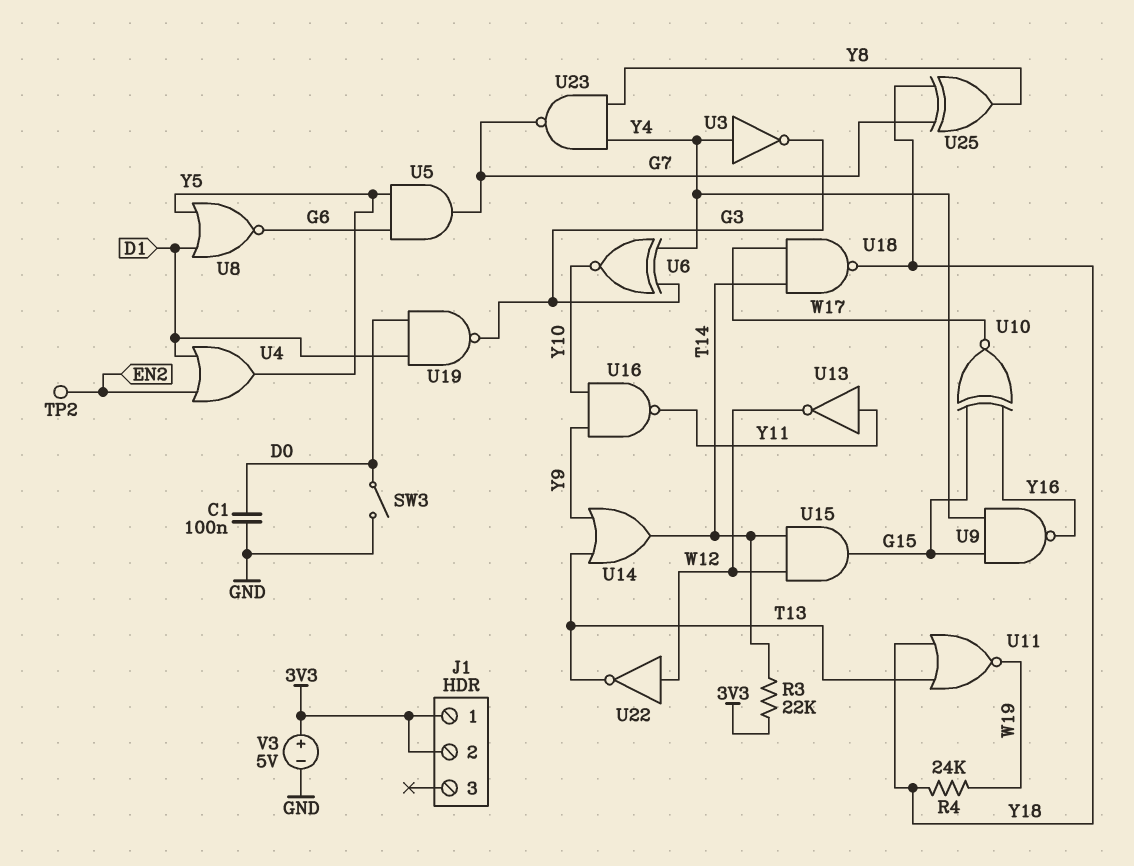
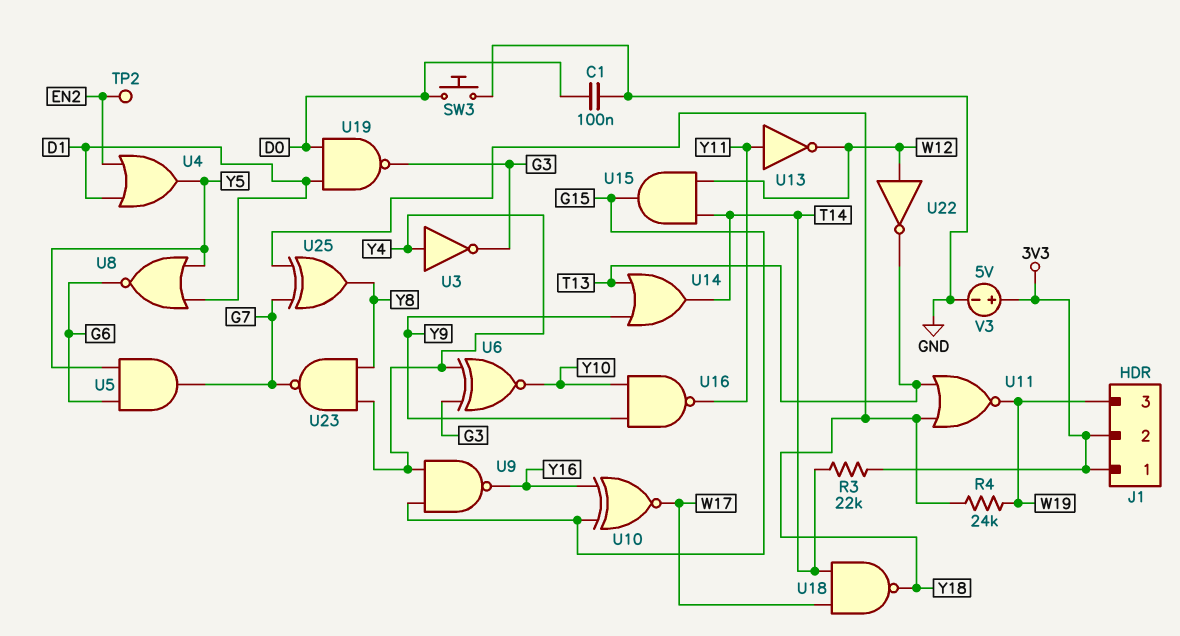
J1 pin 3: none -> W19
SW3: switch (D0, GND) -> button (D0, GND)

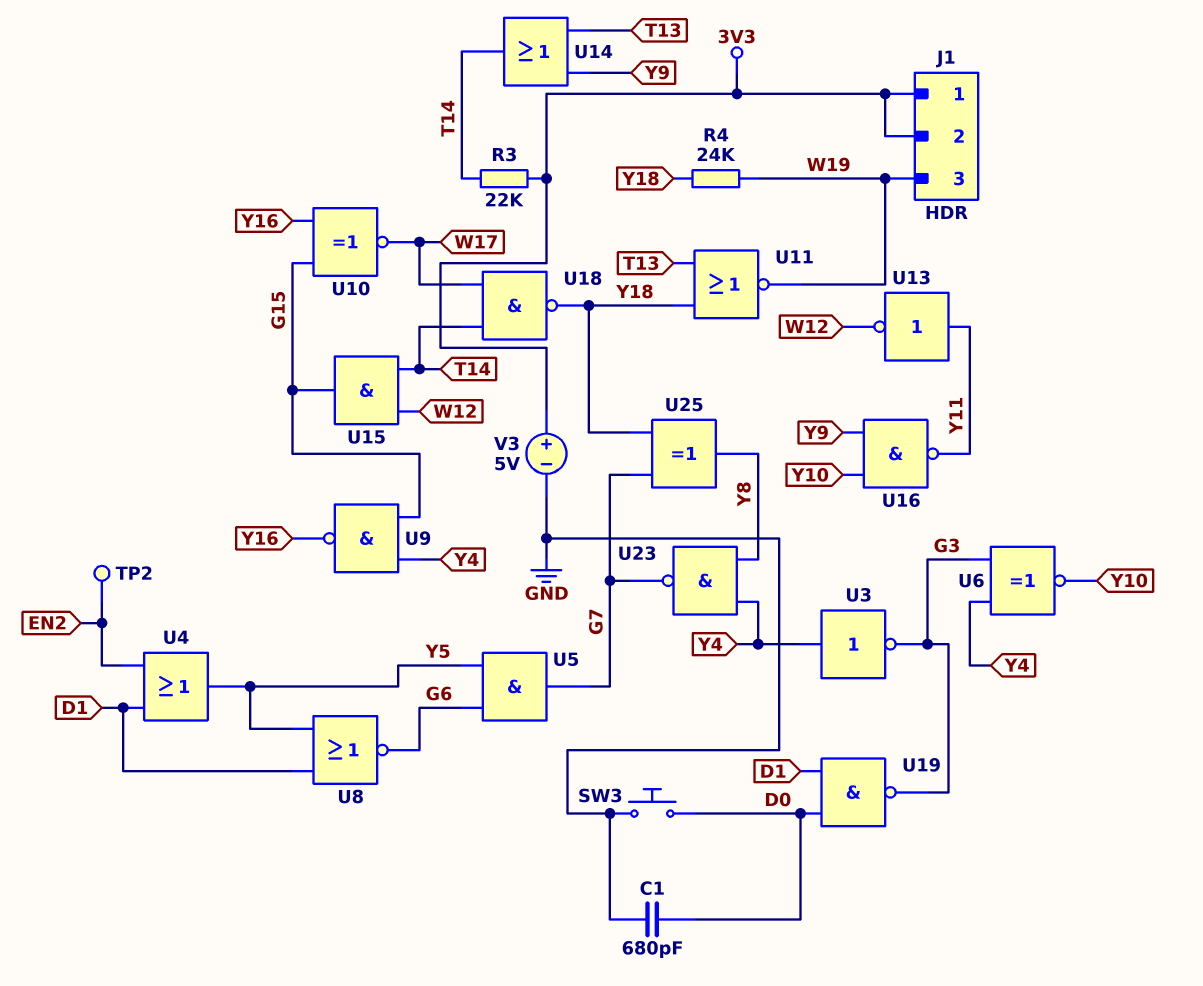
C1: 100nF (D0, GND) -> 680pF (D0, GND)
U22: NOT (in W12, out T13) -> none

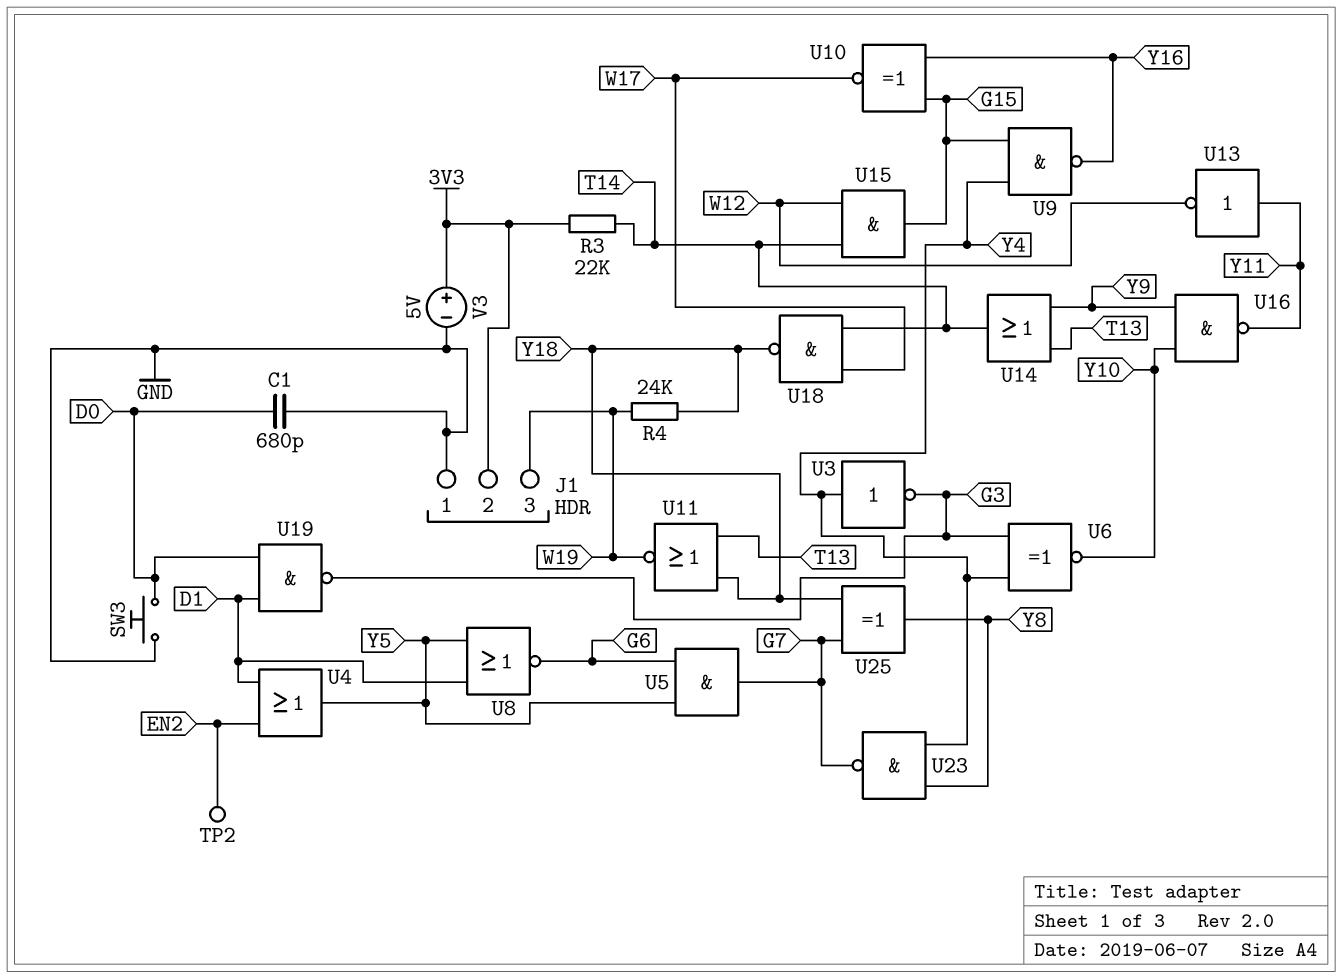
J1 pin 1: 3V3 -> GND

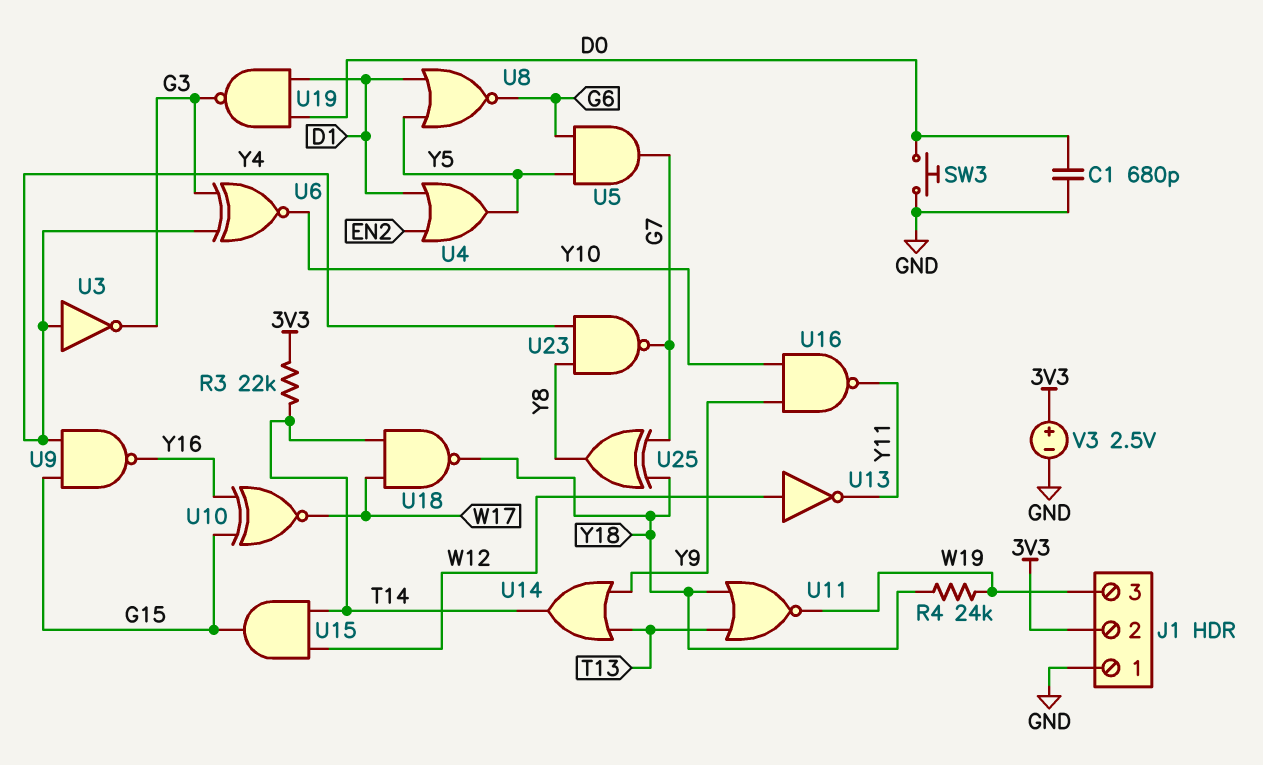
TP2: test point (EN2) -> none
U13: NOT (in Y11, out W12) -> NOT (in W12, out Y11)
V3: 5V (plus 3V3, minus GND) -> 2.5V (plus 3V3, minus GND)

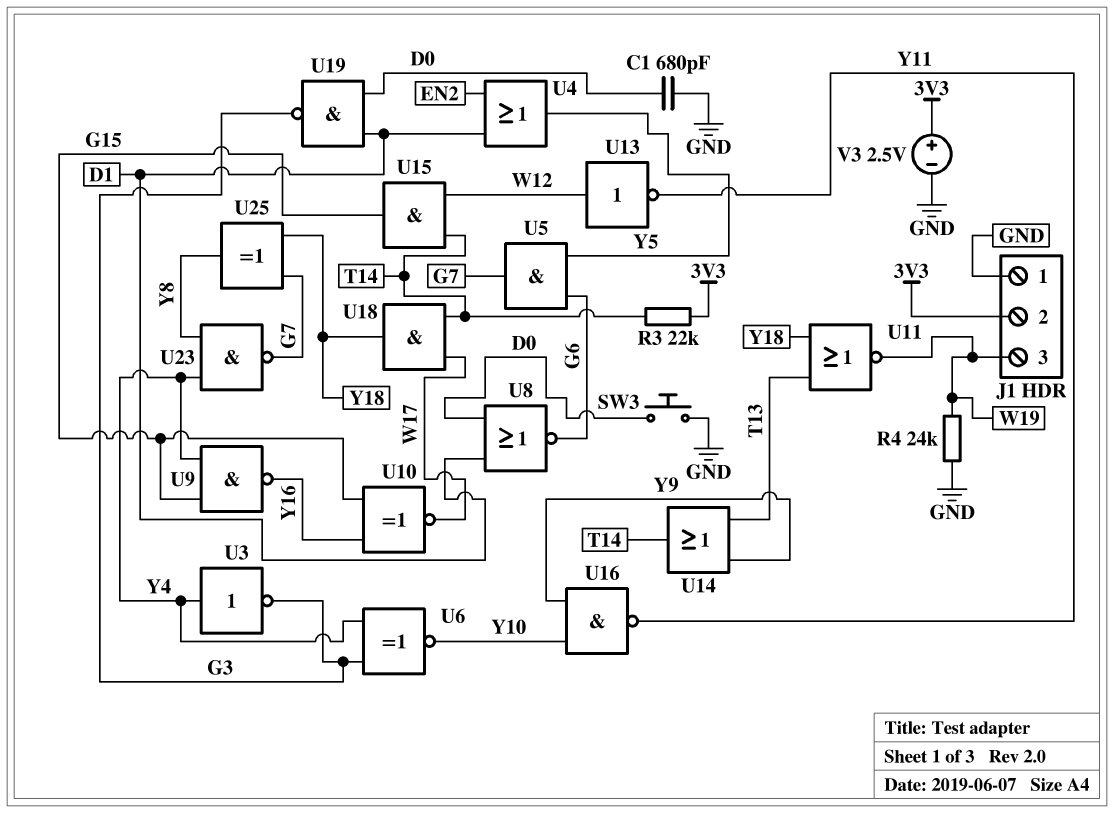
R4: 24k (W19, Y18) -> 24k (GND, W19)
U8: NOR (in D1, in Y5, out G6) -> NOR (in D0, in D1, out G6)
U18: NAND (in T14, in W17, out Y18) -> AND (in T14, in W17, out Y18)

